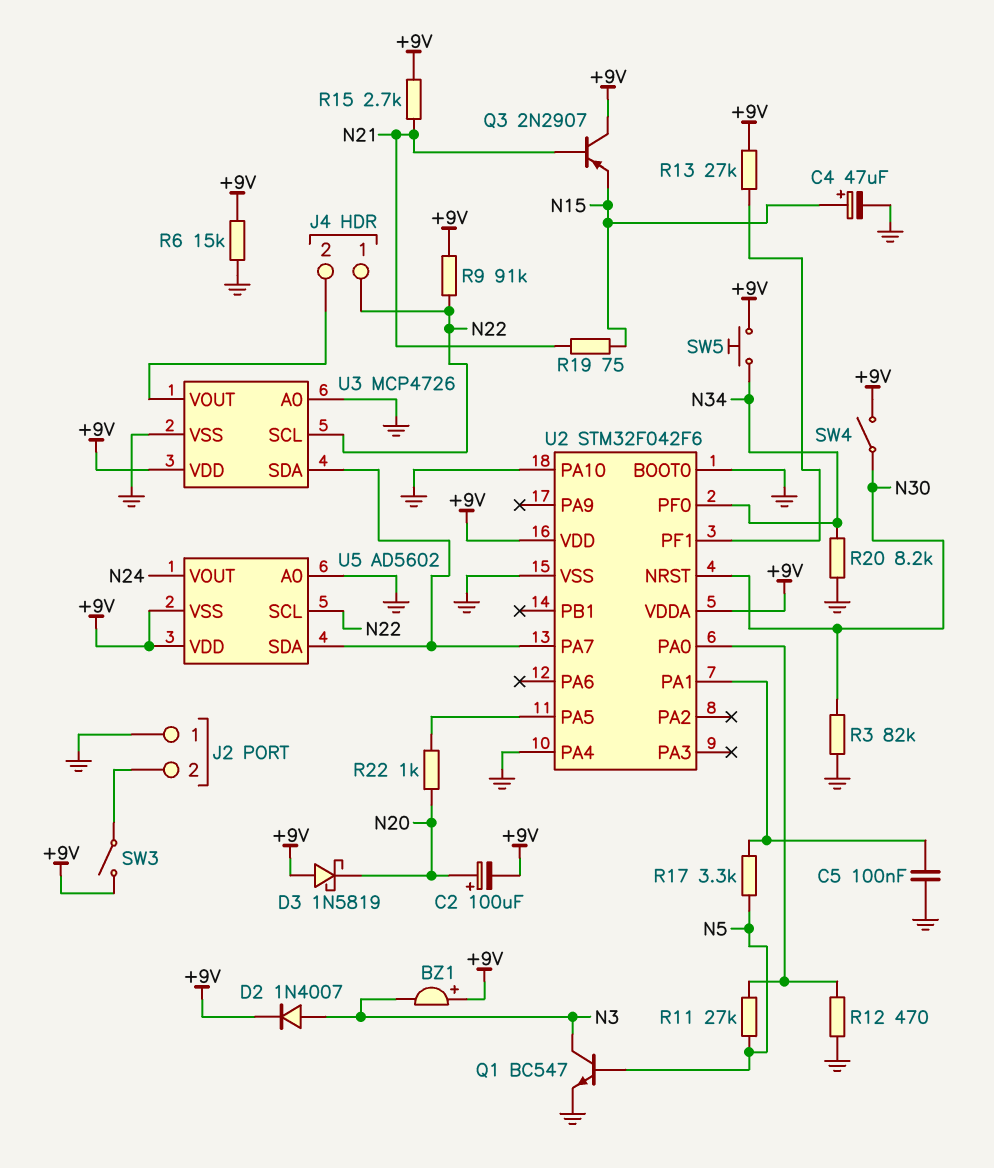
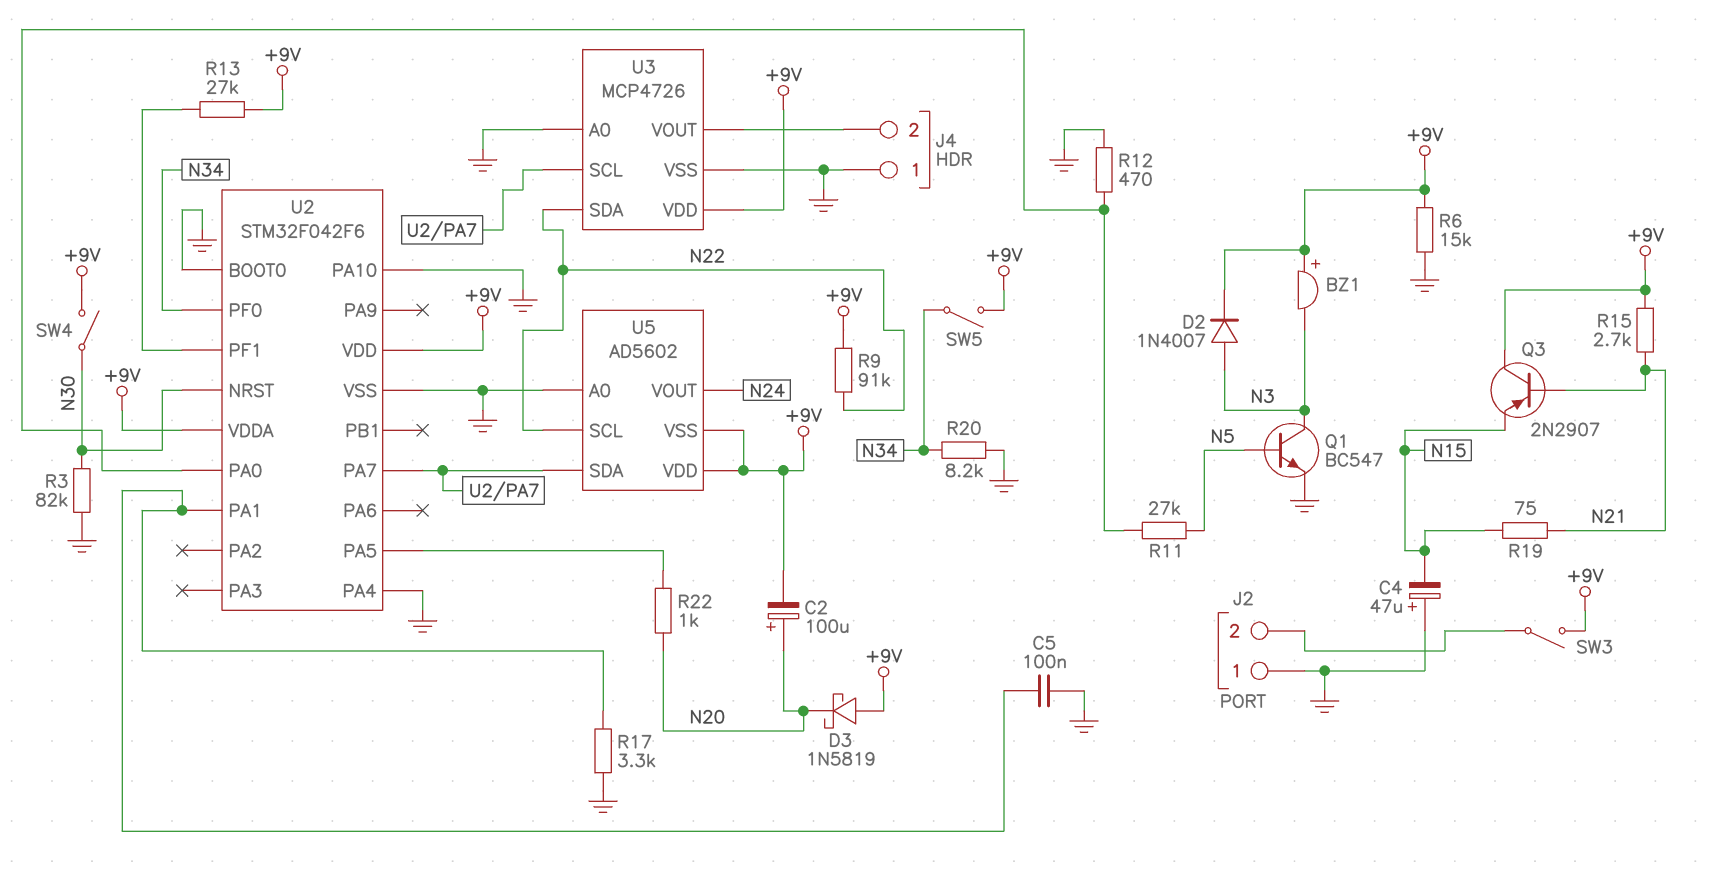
C4: 47uF (plus N15, minus GND) -> 47uF (plus GND, minus N15)
J4 pin 1: N22 -> GND
R17: 3.3k (N5, U2/PA1) -> 3.3k (GND, U2/PA1)
SW5: button (+9V, N34) -> switch (+9V, N34)
U3 pin SCL: N22 -> U2/PA7
U3 pin SDA: U2/PA7 -> N22

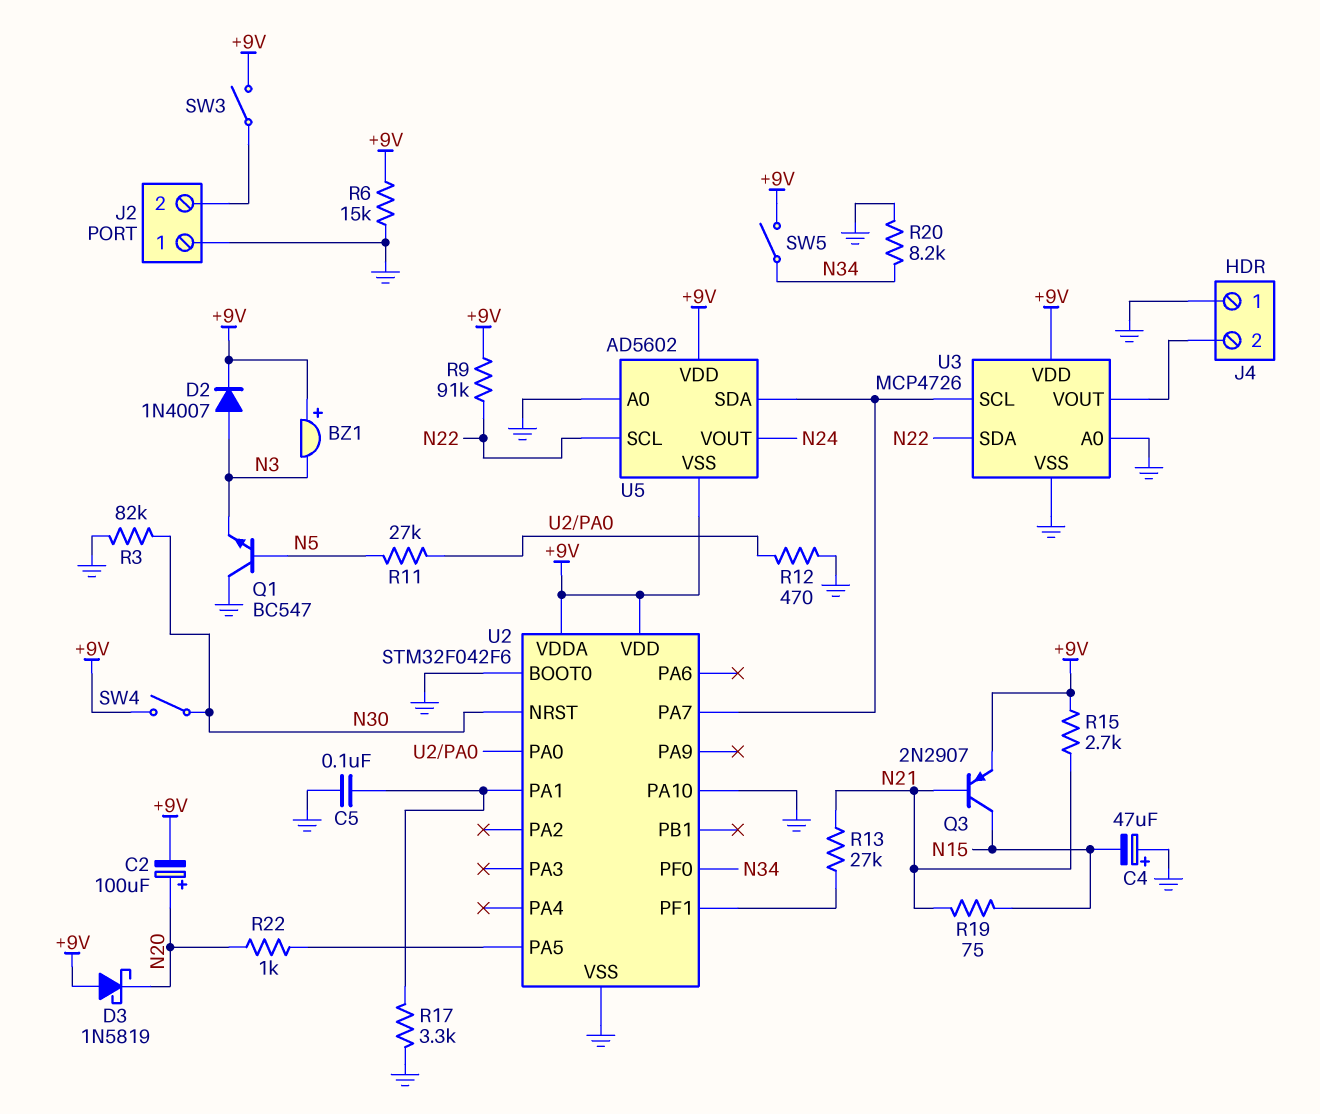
Q1: NPN BC547 (B N5, C N3, E GND) -> NPN BC547 (B N5, C GND, E N3)
Q3: PNP 2N2907 (B N21, C +9V, E N15) -> PNP 2N2907 (B N21, C N15, E +9V)
R13: 27k (+9V, U2/PF1) -> 27k (N21, U2/PF1)
U2 pin PA4: GND -> none

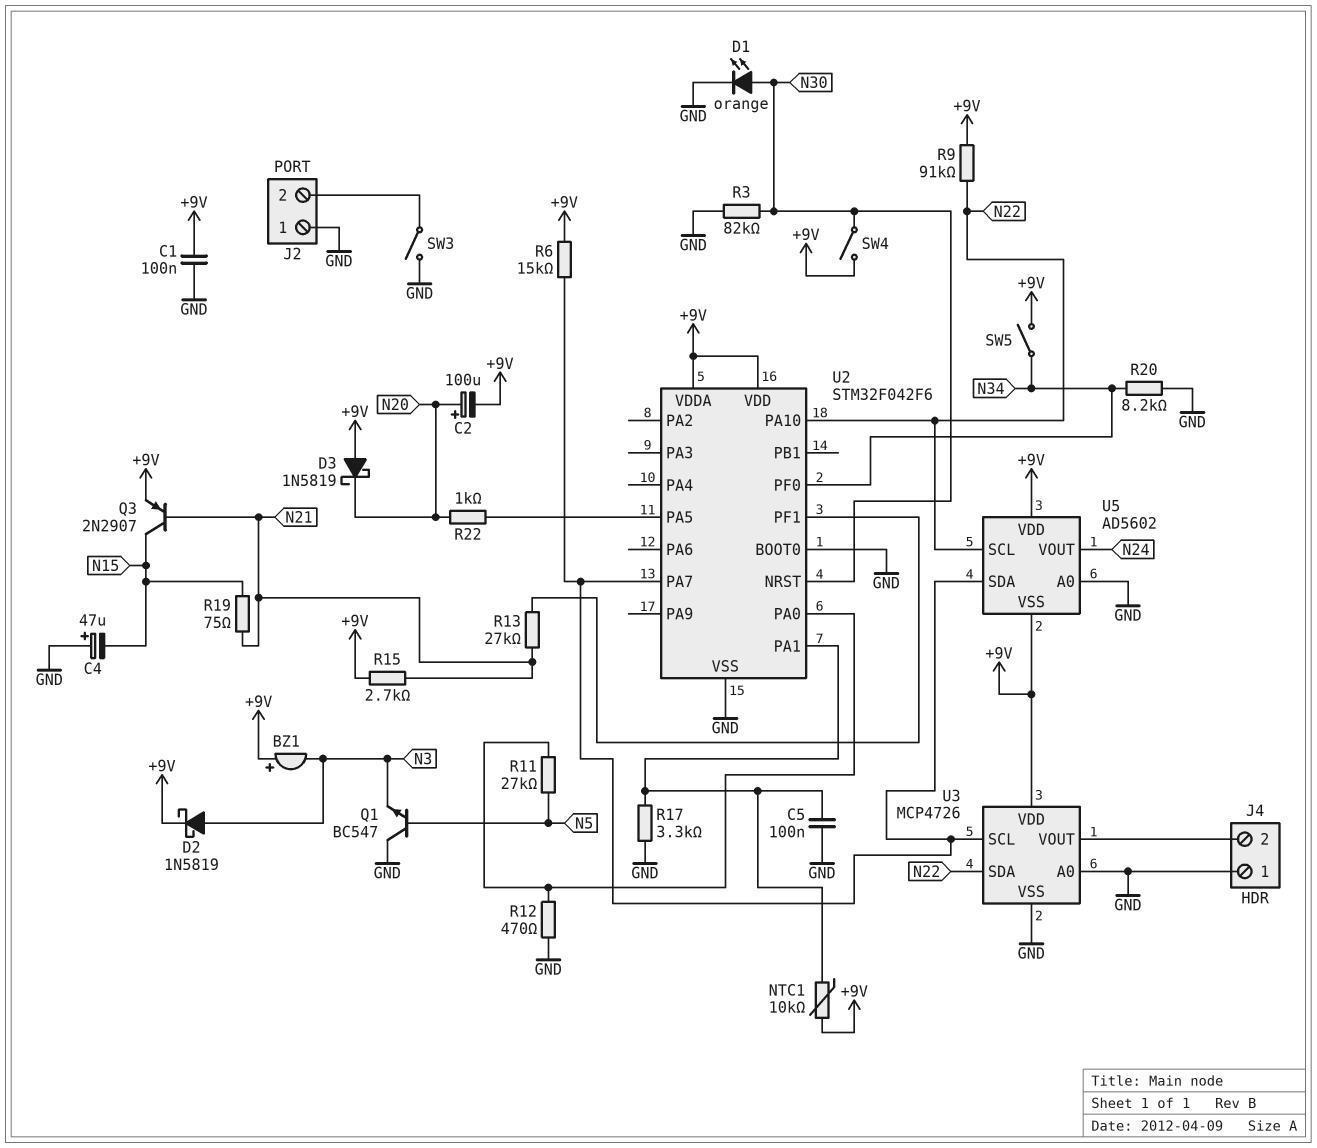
C1: none -> 100nF (+9V, GND)
D1: none -> LED orange (A N30, K GND)
D2: diode 1N4007 (A N3, K +9V) -> schottky 1N5819 (A N3, K +9V)
NTC1: none -> 10k (+9V, U2/PA1)
R6: 15k (+9V, GND) -> 15k (+9V, U2/PA7)
SW3: switch (+9V, J2/2) -> switch (GND, J2/2)
U2 pin PA10: GND -> N22

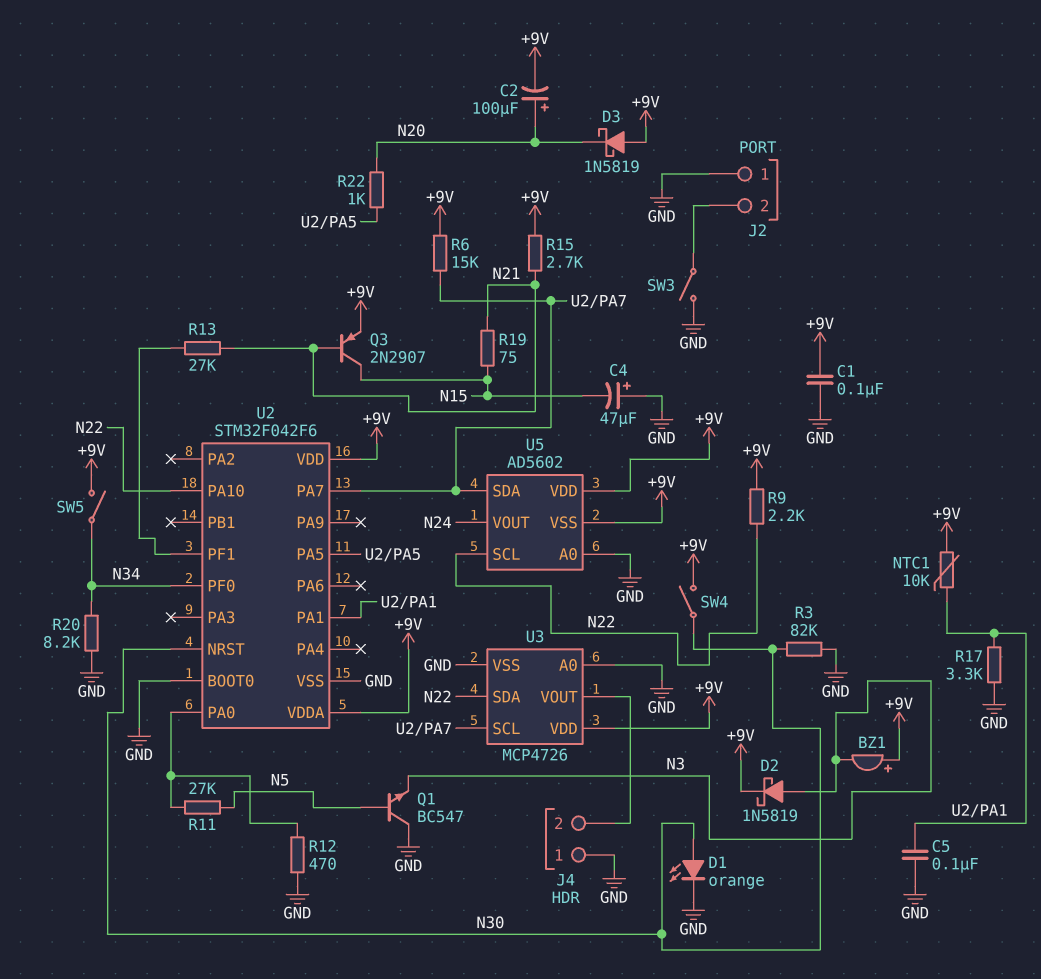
R9: 91k (+9V, N22) -> 2.2k (+9V, N22)

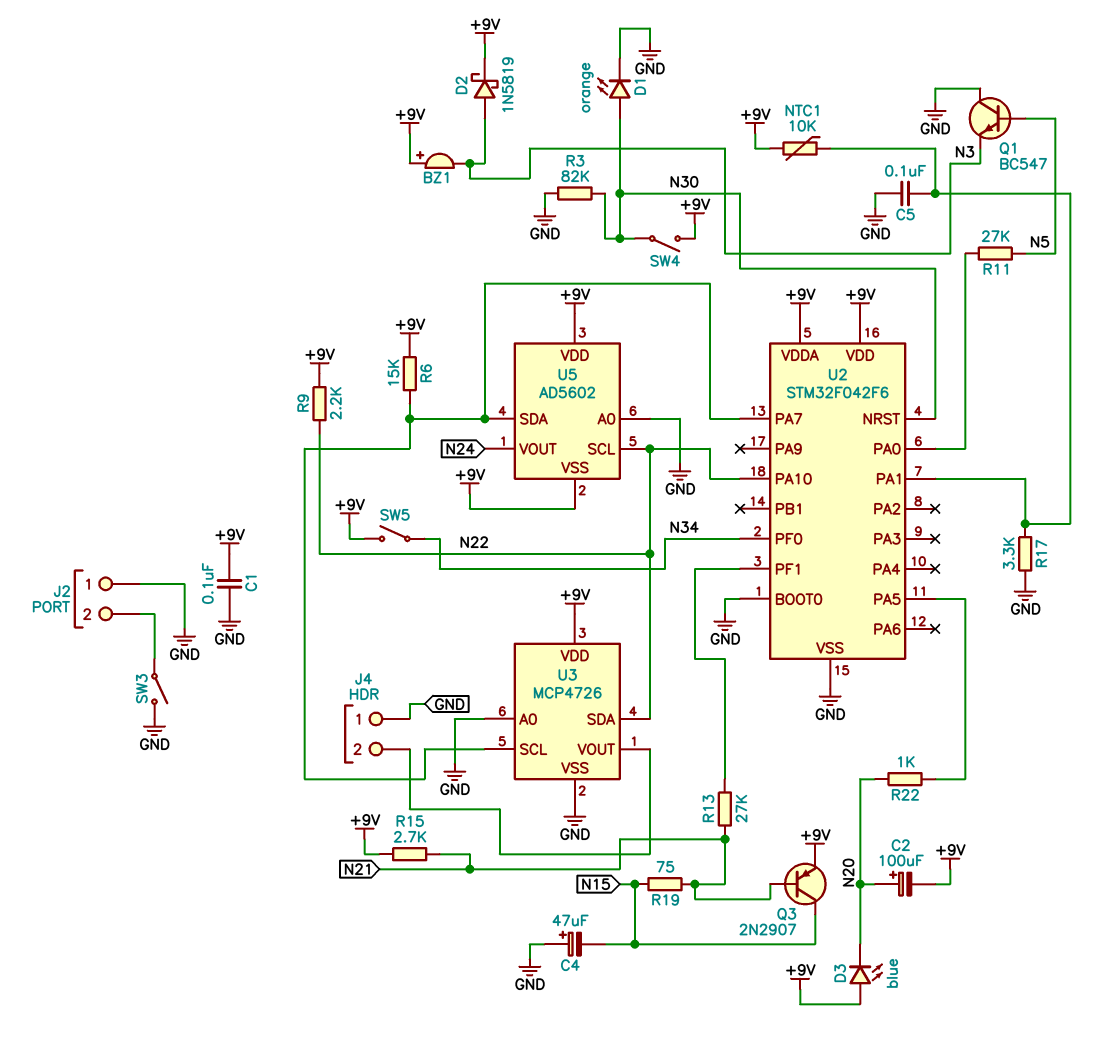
D3: schottky 1N5819 (A +9V, K N20) -> LED blue (A +9V, K N20)
R12: 470 (GND, U2/PA0) -> none
R20: 8.2k (GND, N34) -> none

